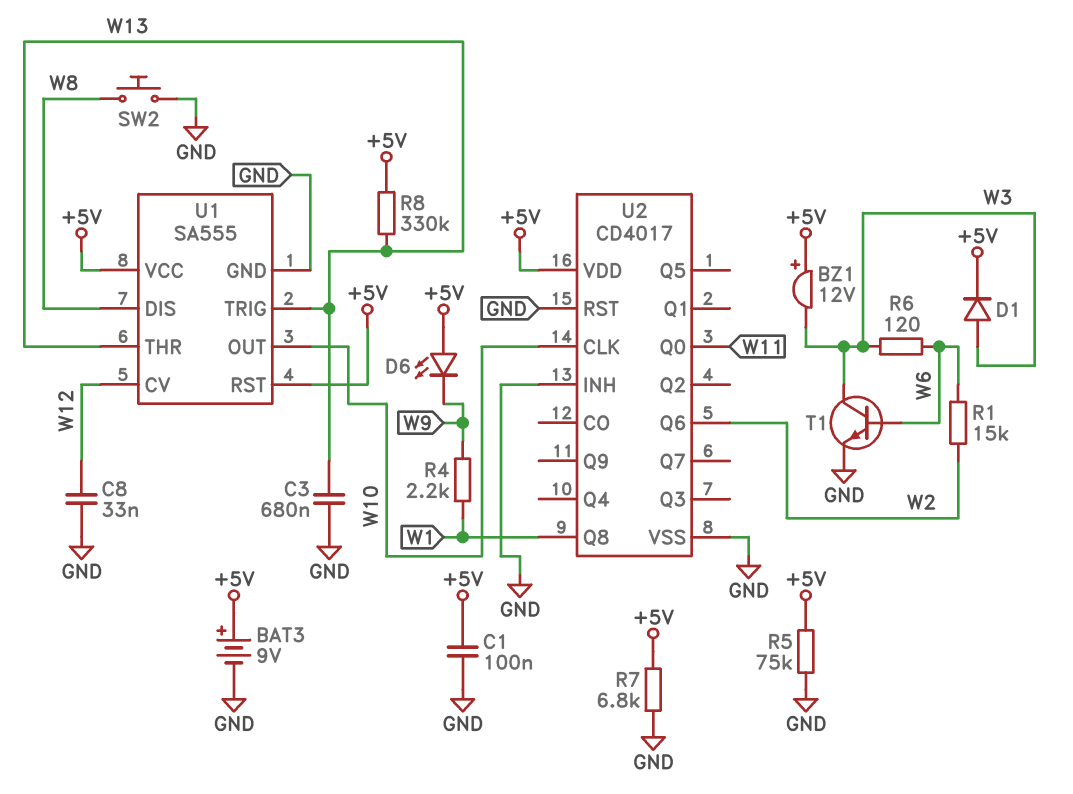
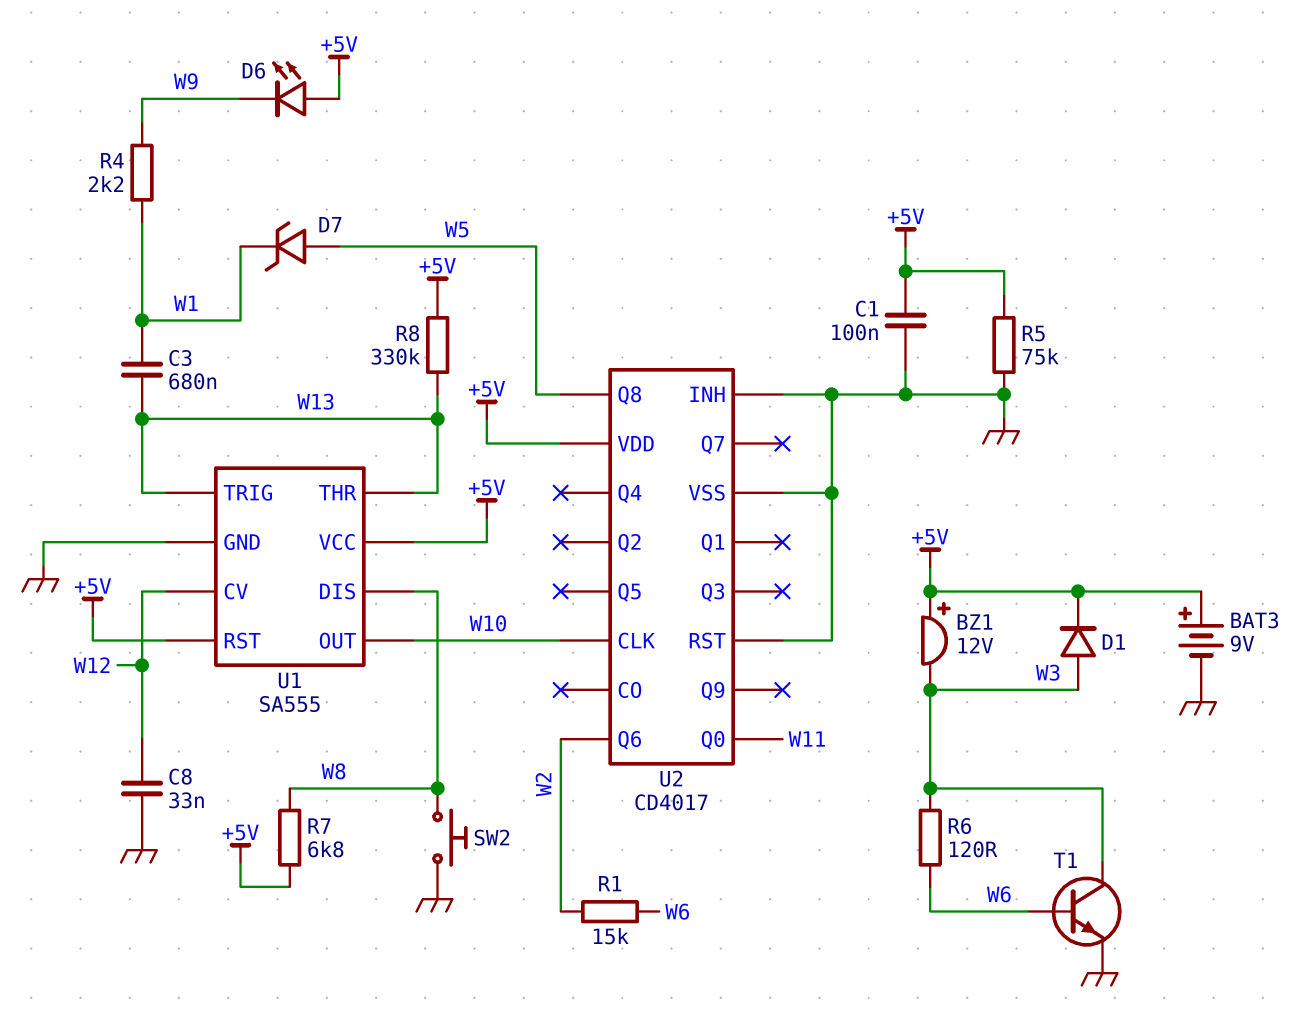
C3: 680nF (GND, W13) -> 680nF (W1, W13)
D7: none -> zener (A W5, K W1)
R7: 6.8k (+5V, GND) -> 6.8k (+5V, W8)
U2 pin Q8: W1 -> W5

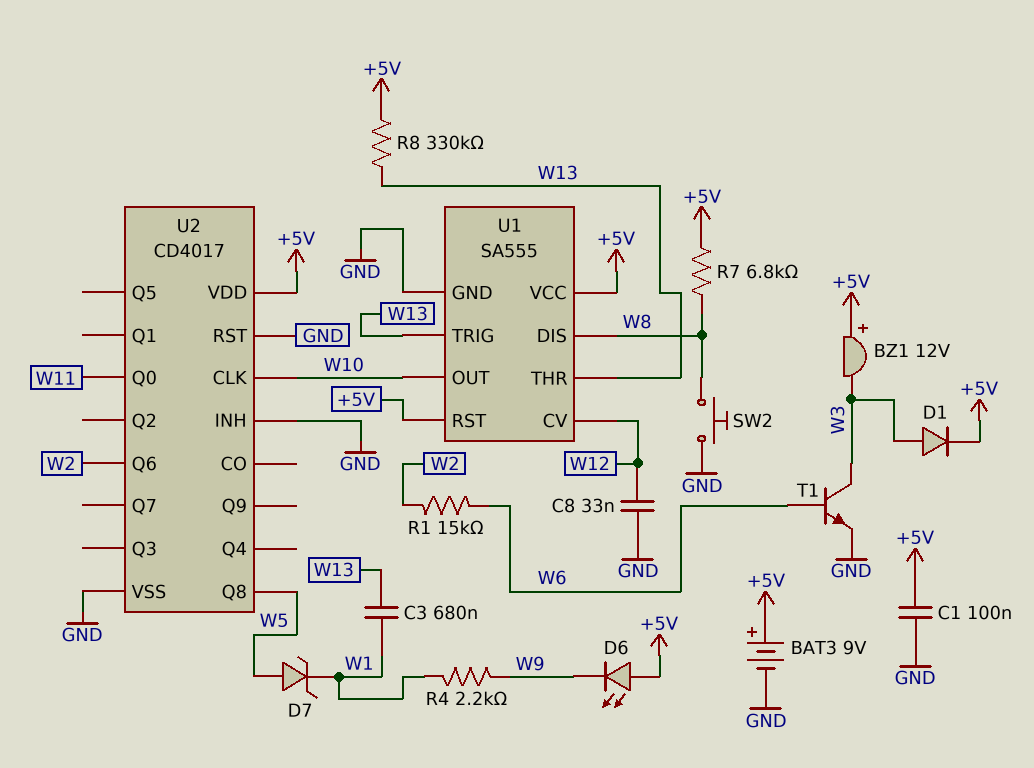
R5: 75k (+5V, GND) -> none
R6: 120 (W3, W6) -> none

